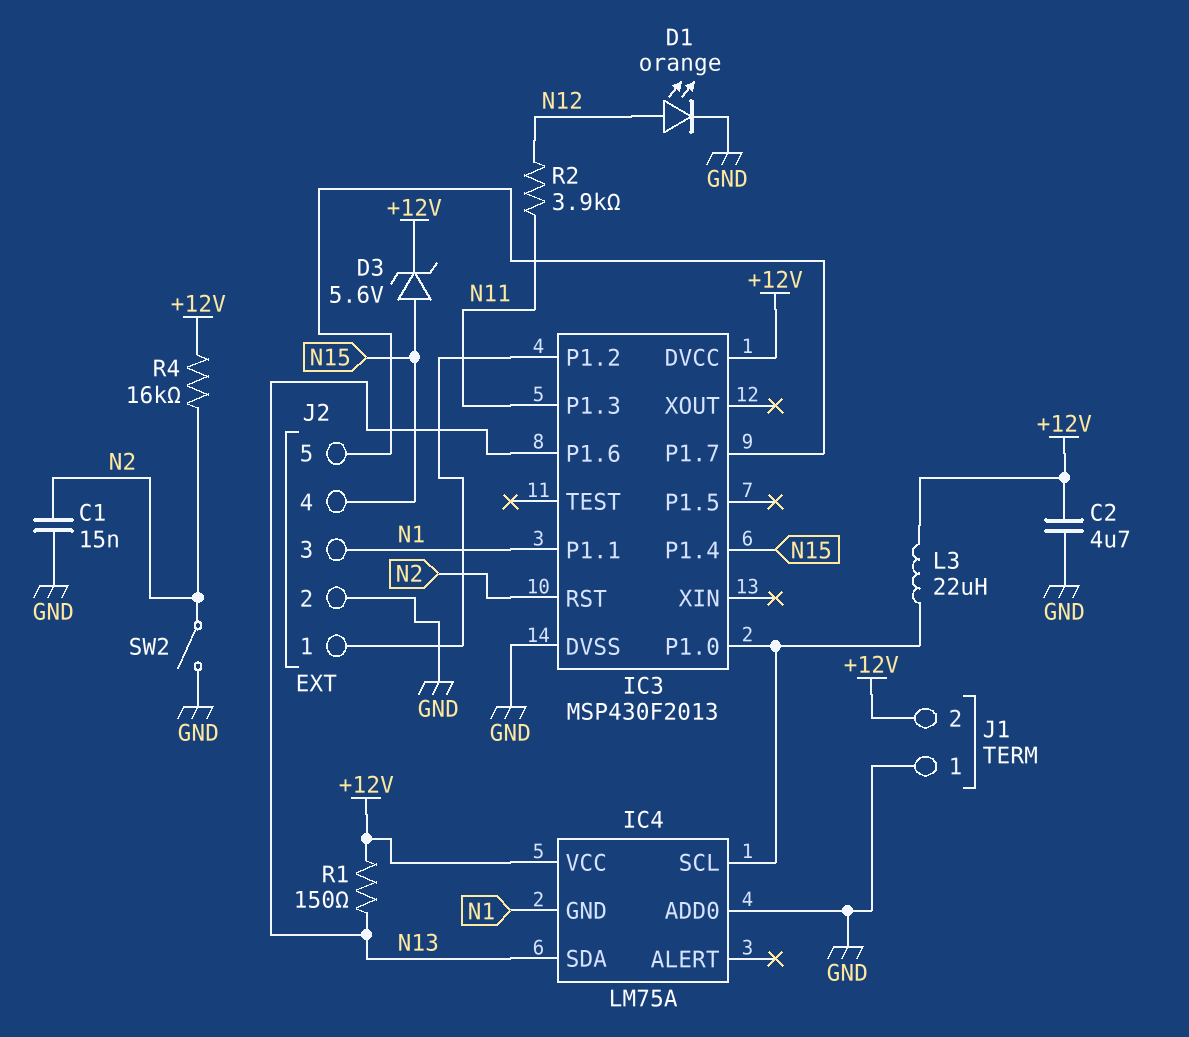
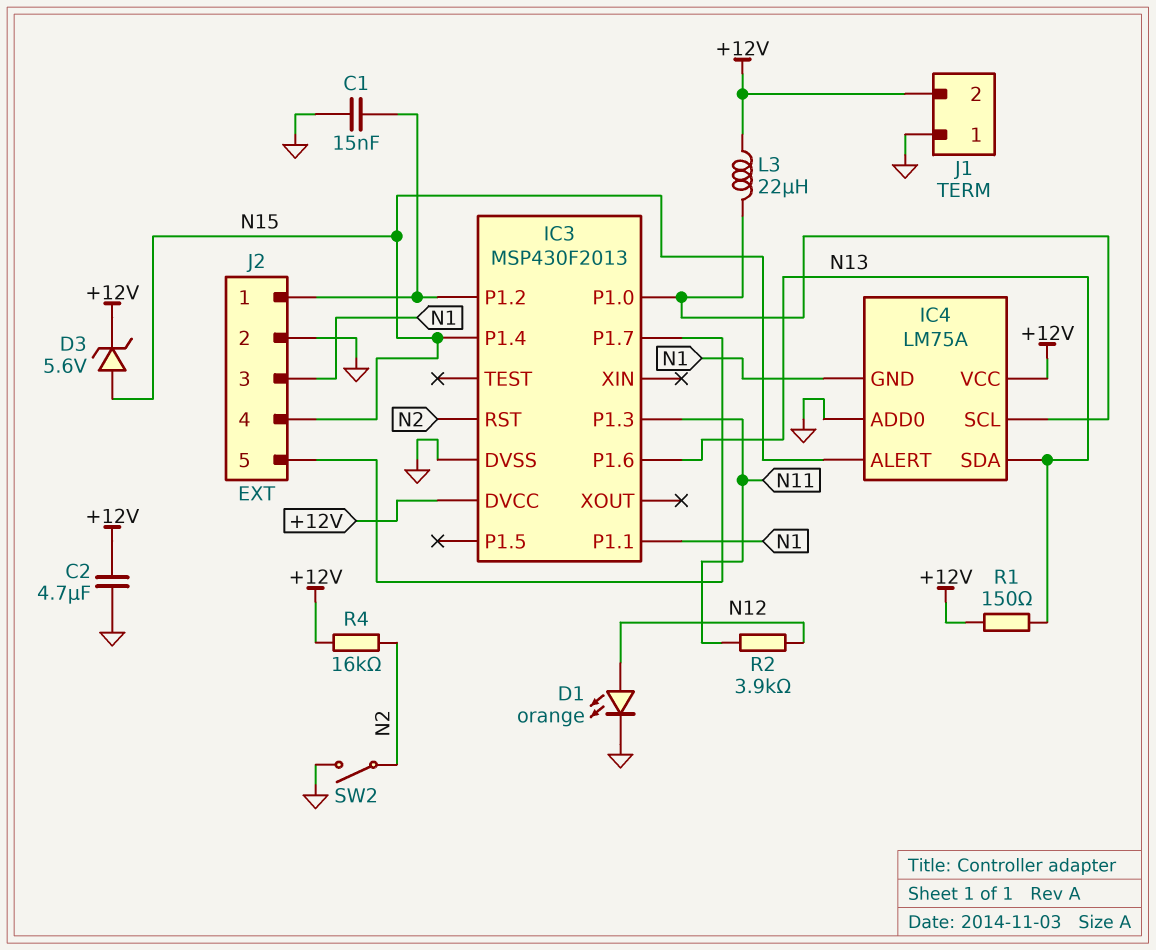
C1: 15nF (GND, N2) -> 15nF (GND, IC3/P1.2)
IC4 pin ALERT: none -> N15

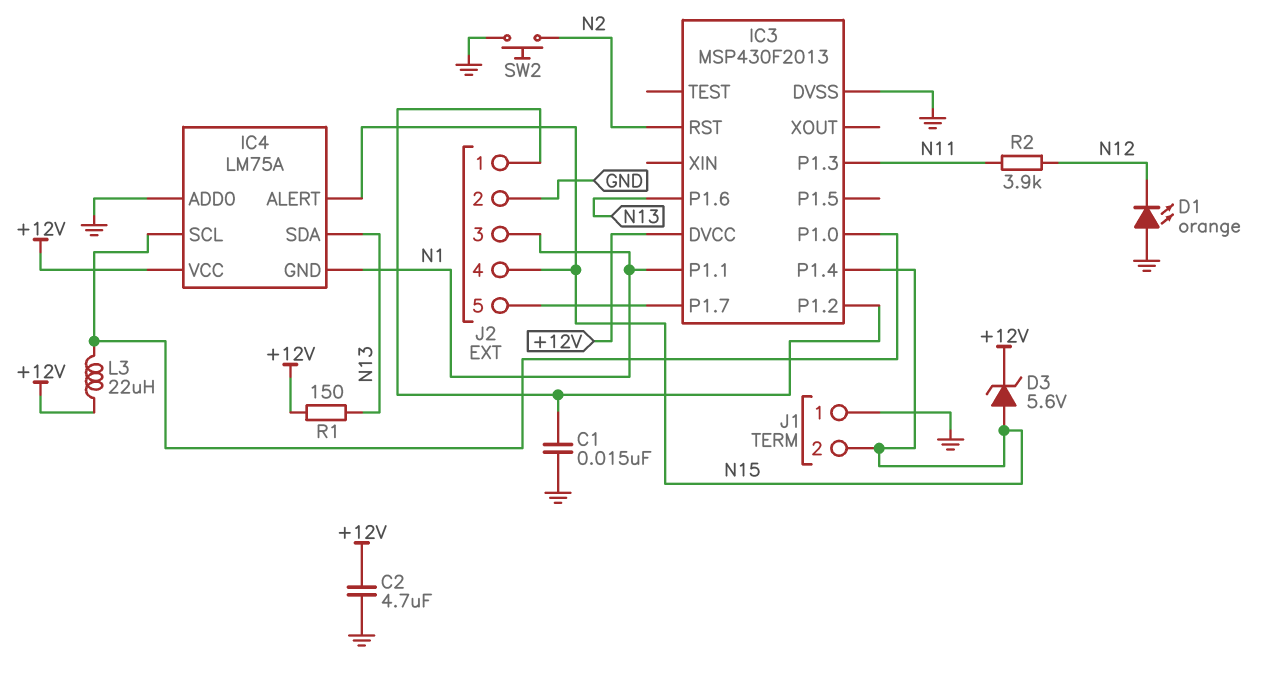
D1: LED orange (A N12, K GND) -> LED orange (A GND, K N12)
J1 pin 2: +12V -> N15
R4: 16k (+12V, N2) -> none
SW2: switch (GND, N2) -> button (GND, N2)

